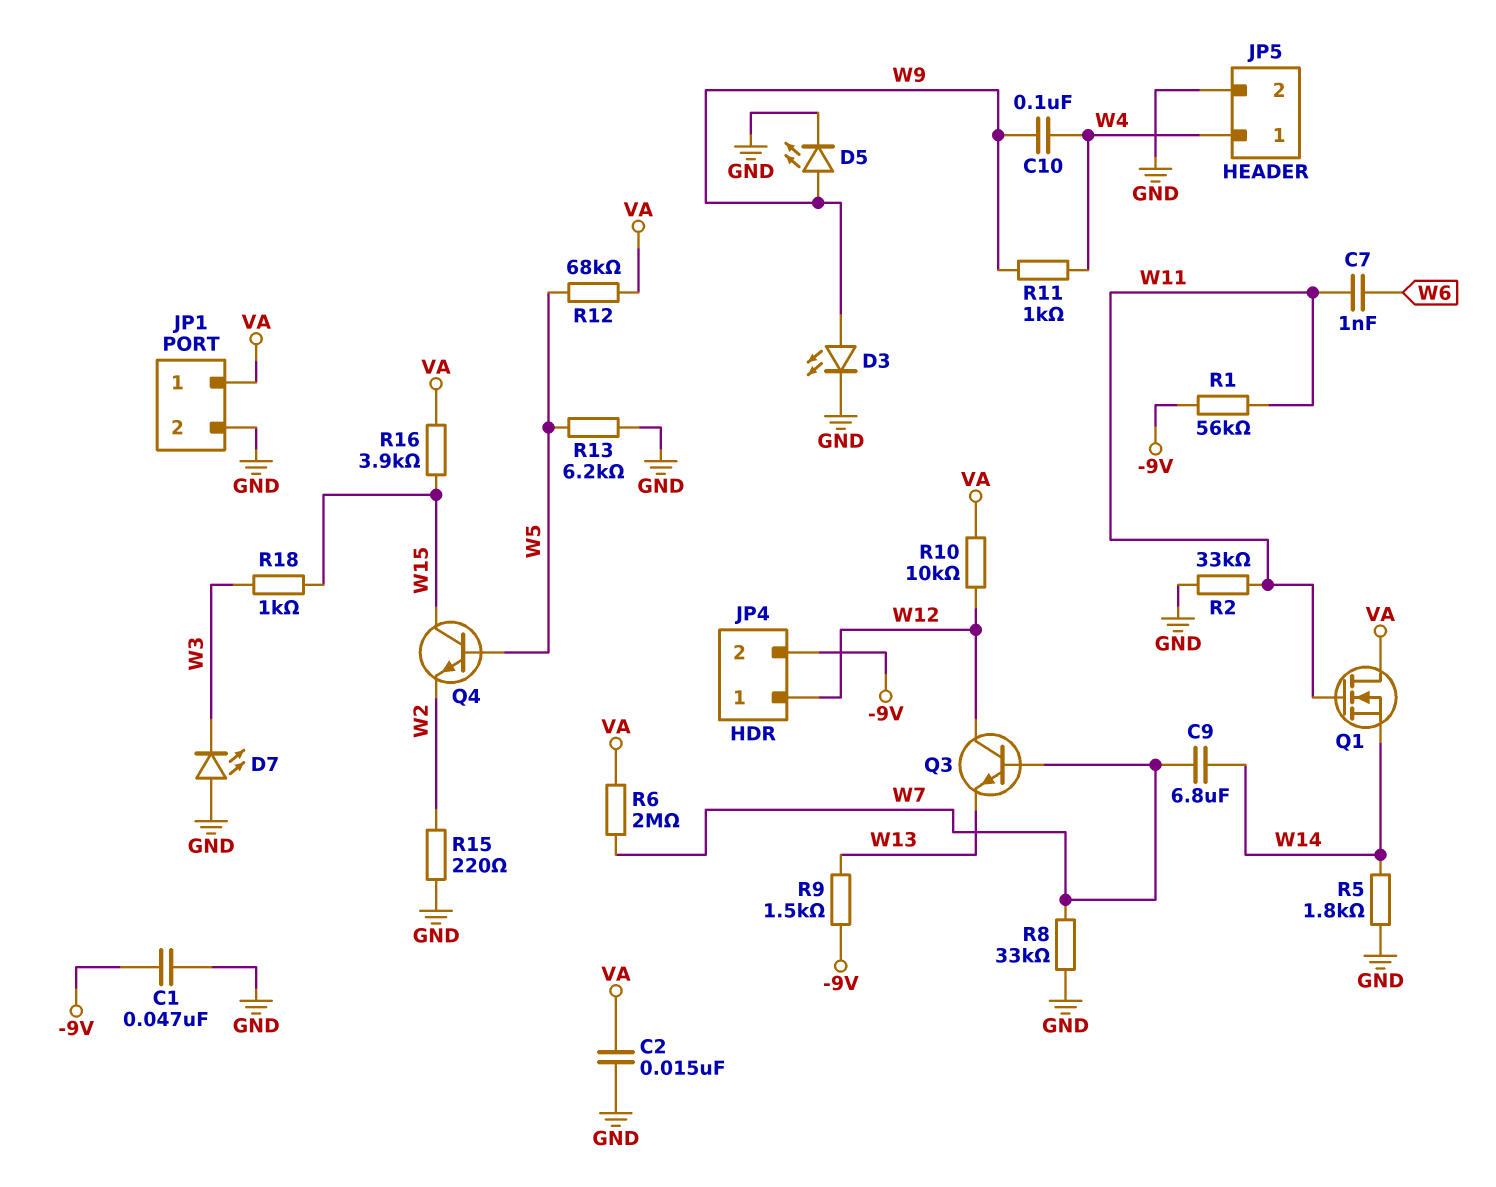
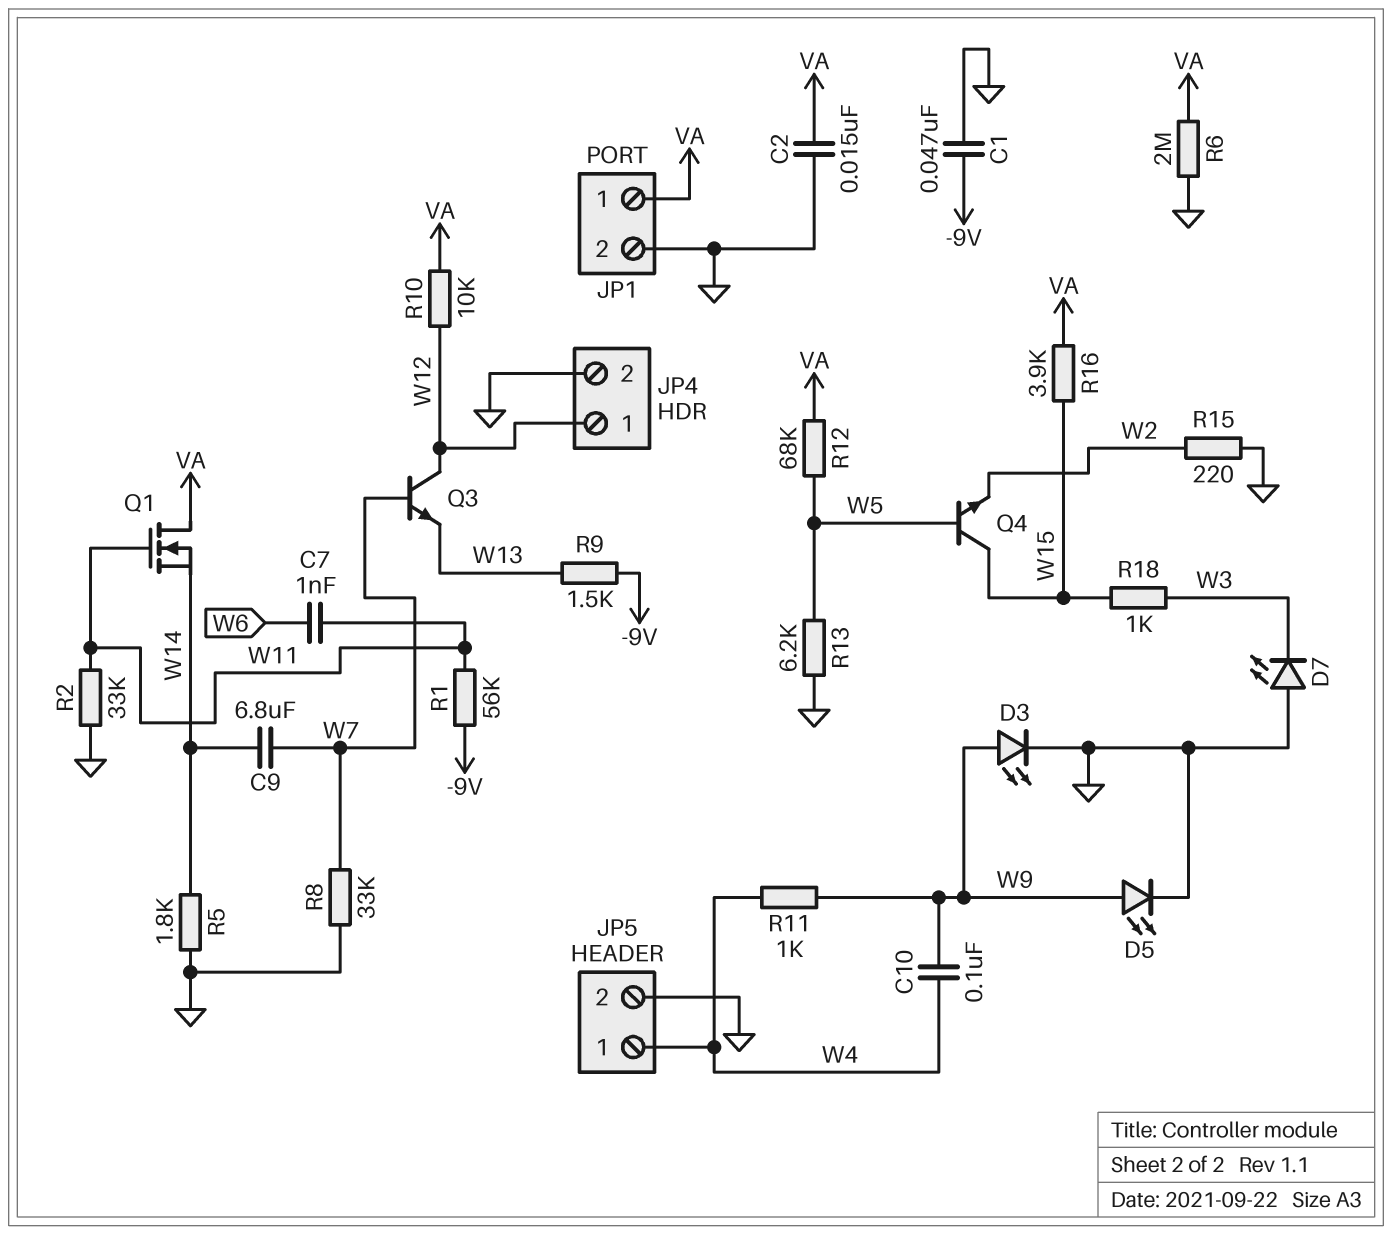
JP4 pin 2: -9V -> GND
R6: 2M (VA, W7) -> 2M (GND, VA)

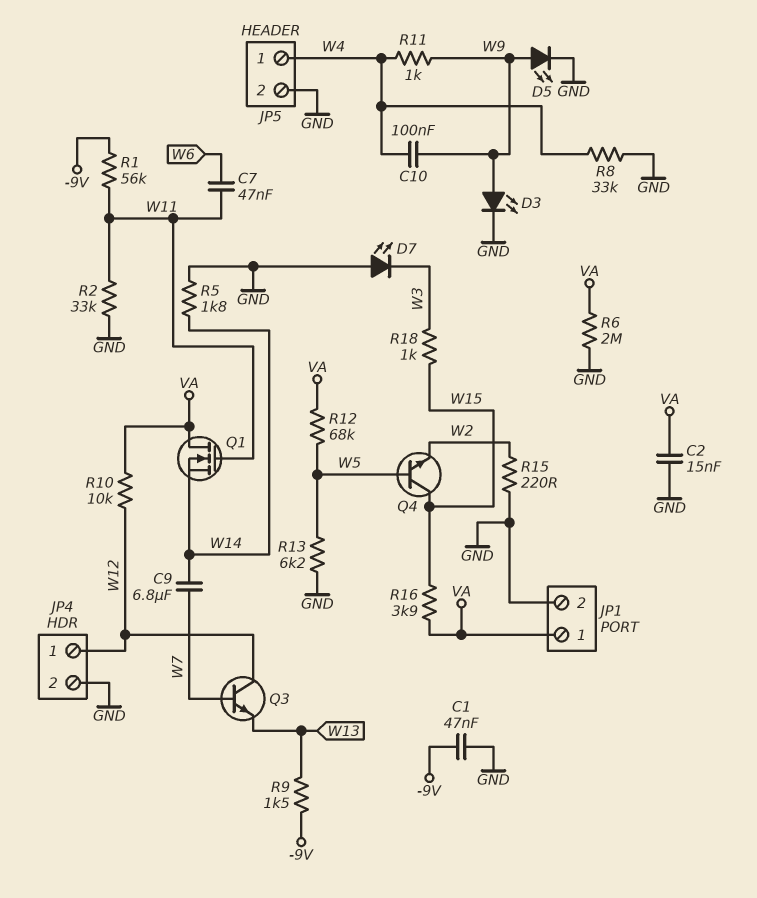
C7: 1nF (W6, W11) -> 47nF (W6, W11)
R8: 33k (GND, W7) -> 33k (GND, W4)

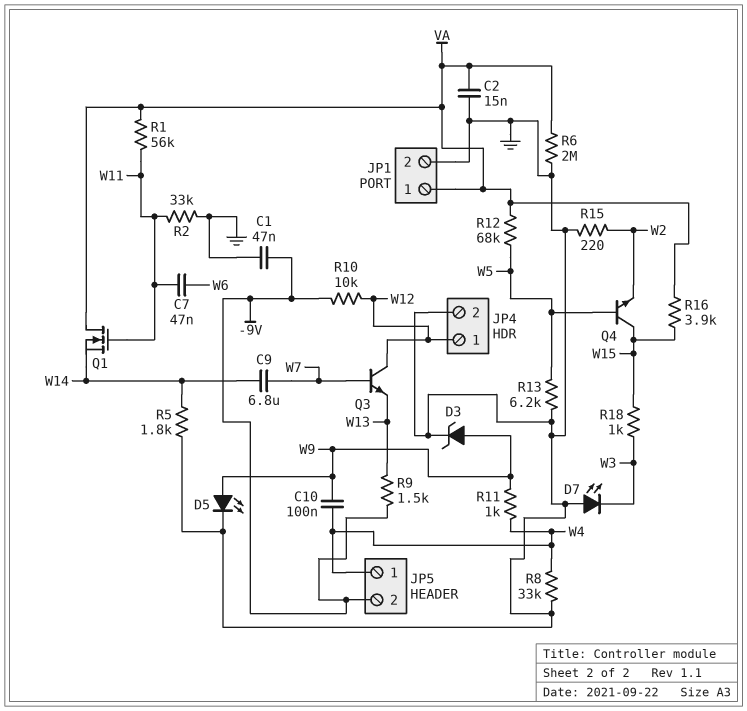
D3: LED (A W9, K GND) -> zener (A W9, K GND)
JP5 pin 2: GND -> -9V
R1: 56k (-9V, W11) -> 56k (VA, W11)
R10: 10k (VA, W12) -> 10k (-9V, W12)

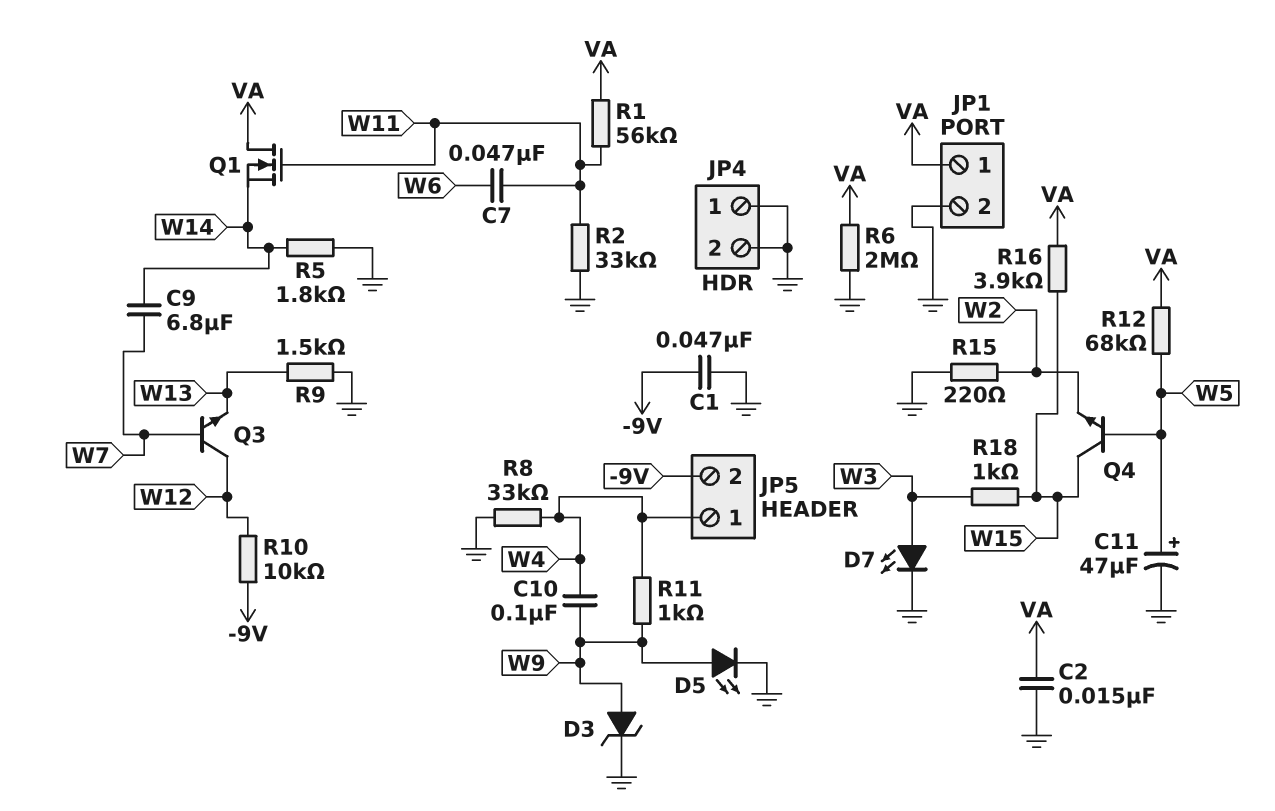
C11: none -> 47uF (plus W5, minus GND)
D7: LED (A GND, K W3) -> LED (A W3, K GND)
JP4 pin 1: W12 -> GND
R9: 1.5k (-9V, W13) -> 1.5k (GND, W13)
R13: 6.2k (GND, W5) -> none

